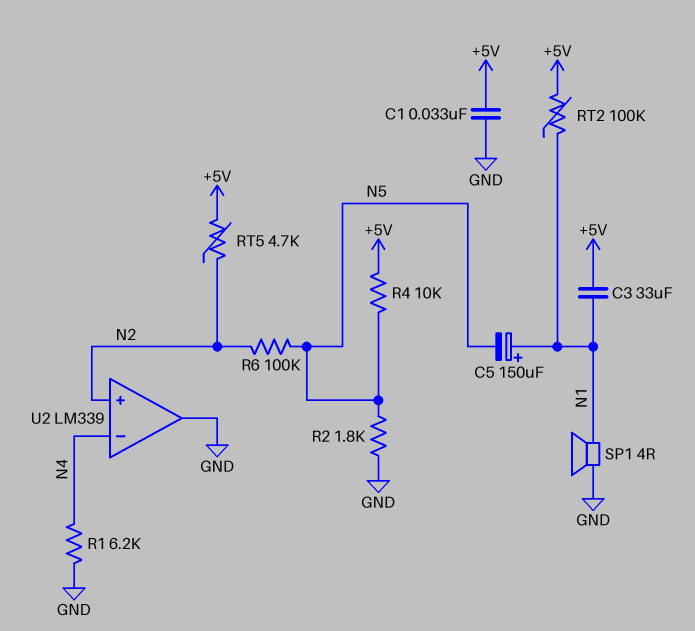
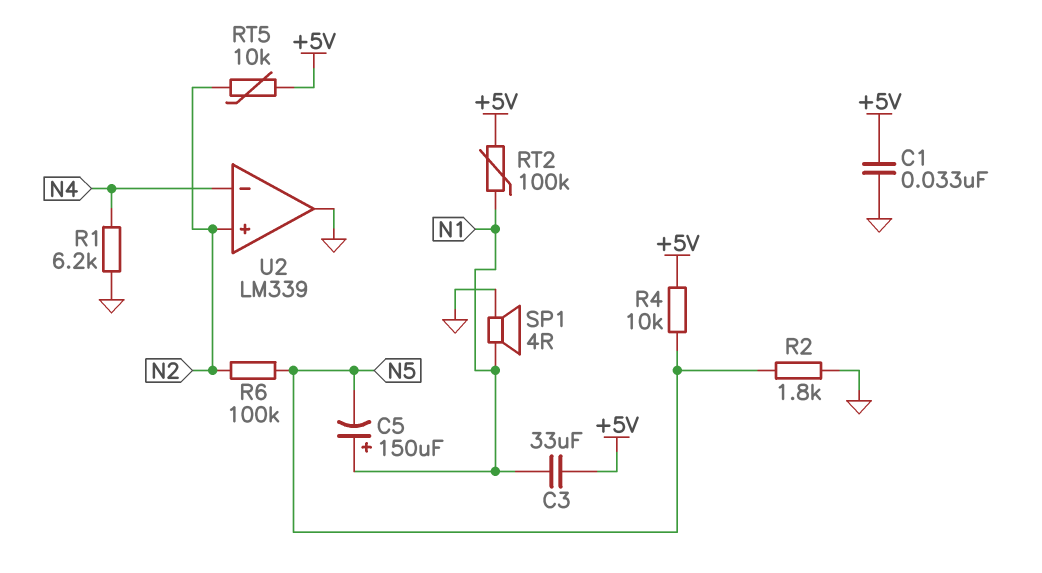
RT5: 4.7k (+5V, N2) -> 10k (+5V, N2)

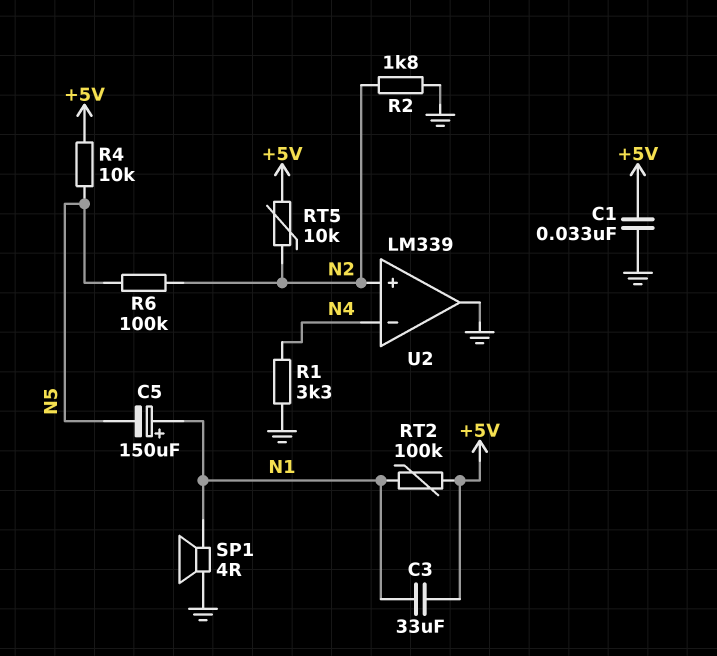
R1: 6.2k (GND, N4) -> 3.3k (GND, N4)
R2: 1.8k (GND, N5) -> 1.8k (GND, N2)

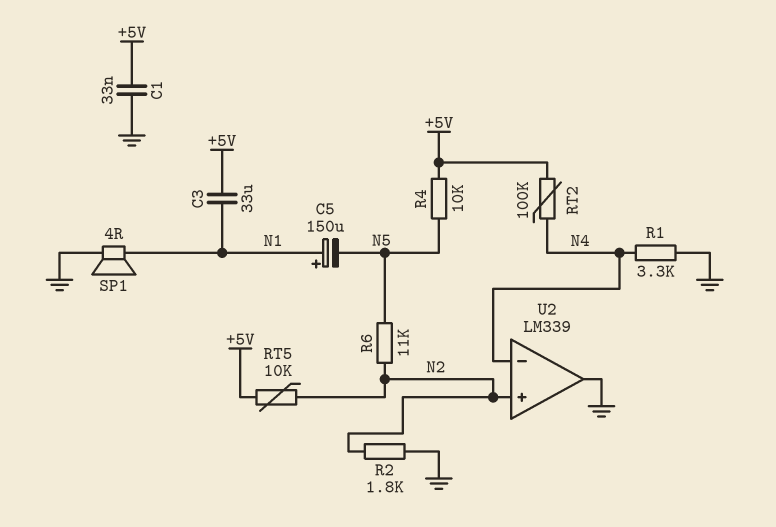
R6: 100k (N2, N5) -> 11k (N2, N5)
RT2: 100k (+5V, N1) -> 100k (+5V, N4)

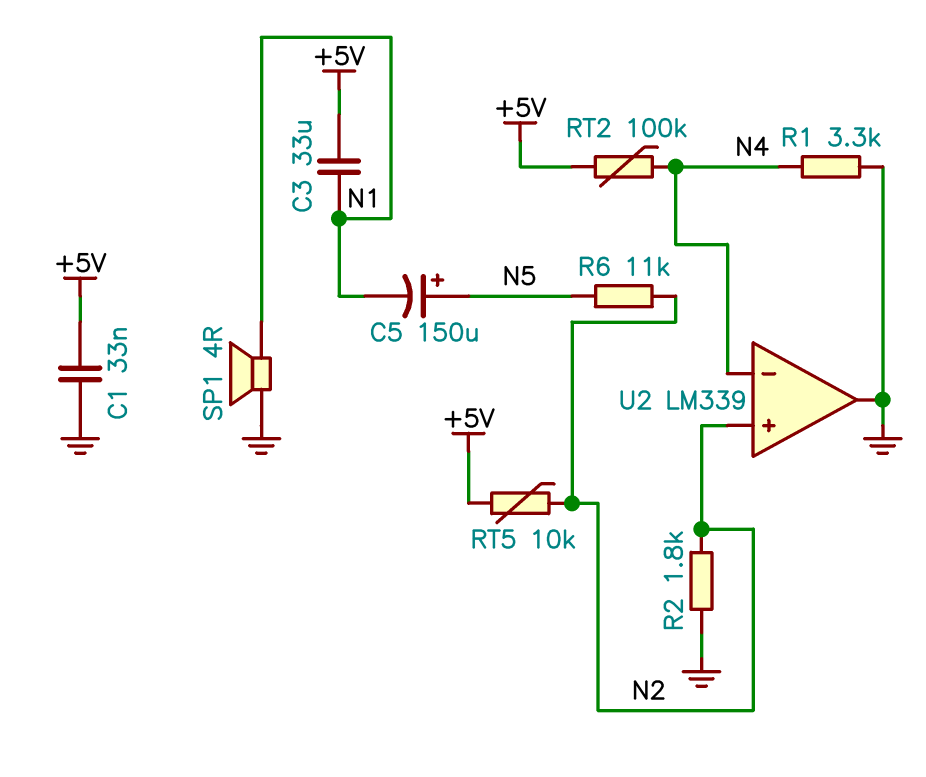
C5: 150uF (plus N1, minus N5) -> 150uF (plus N5, minus N1)
R4: 10k (+5V, N5) -> none

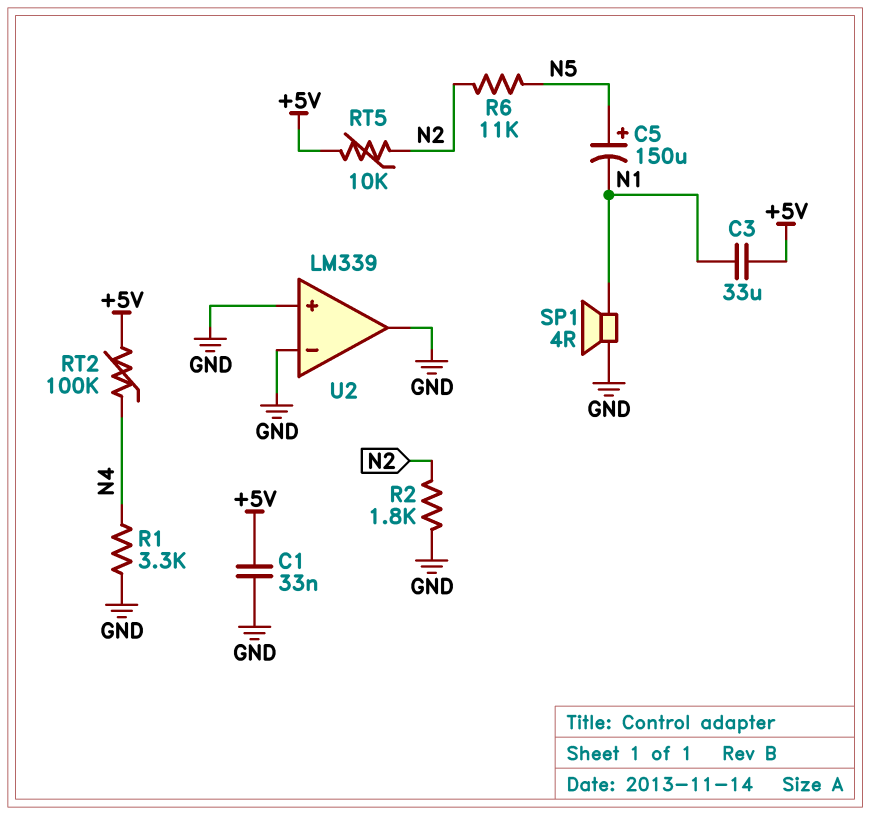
U2 pin in+: N2 -> GND
U2 pin in-: N4 -> GND

